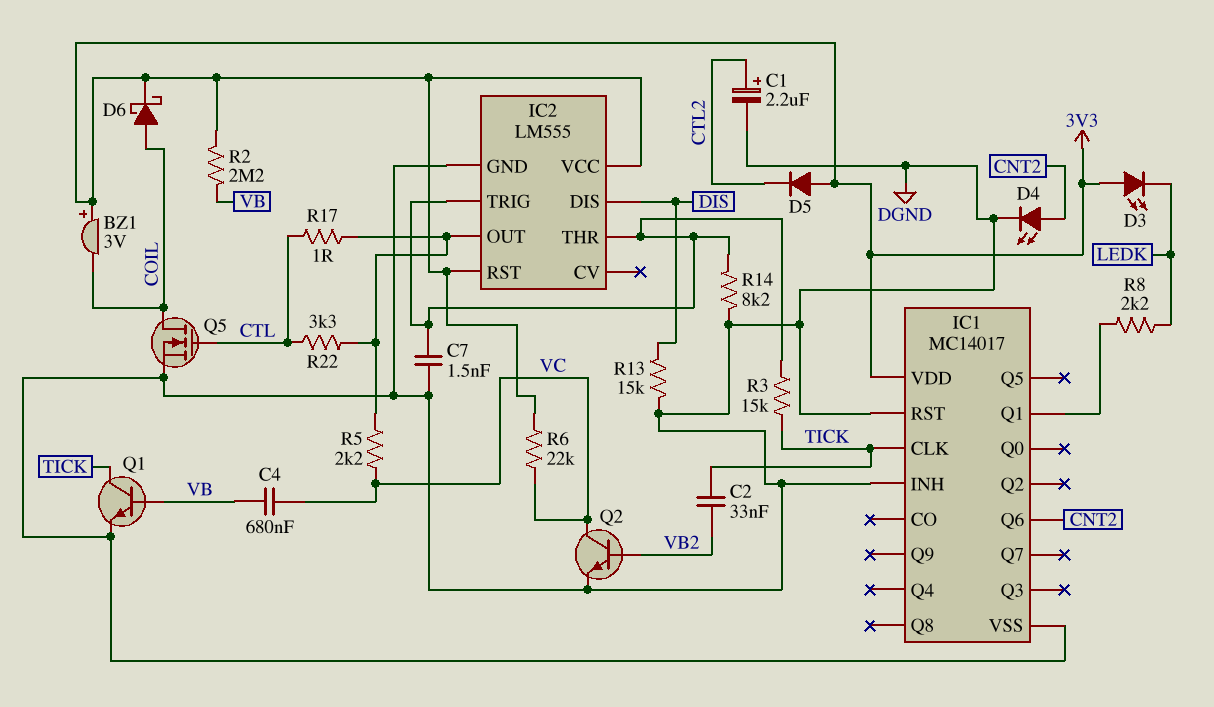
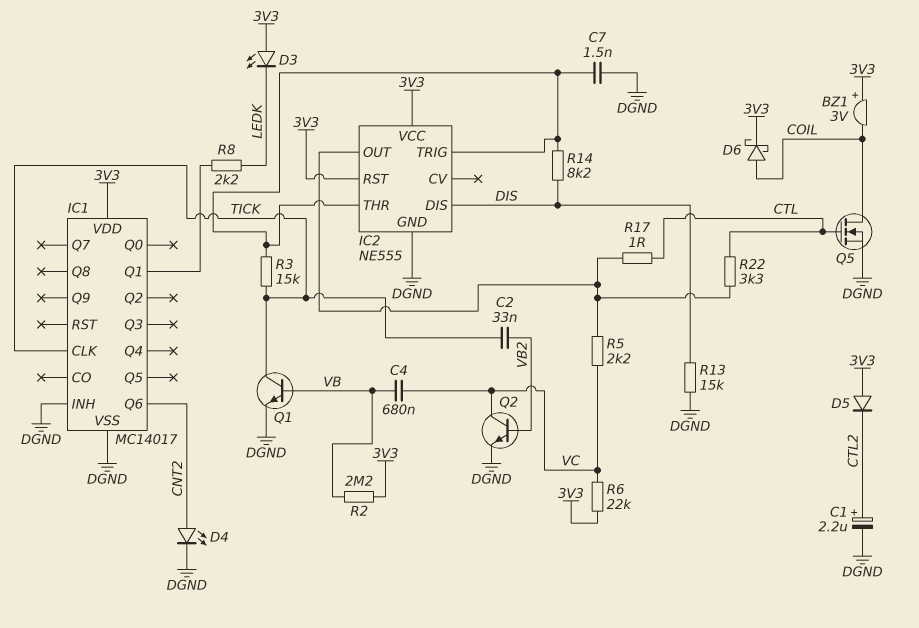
IC1 pin RST: DGND -> none
IC2: LM555 -> NE555
R14: 8.2k (DGND, IC2/THR) -> 8.2k (DIS, IC2/THR)

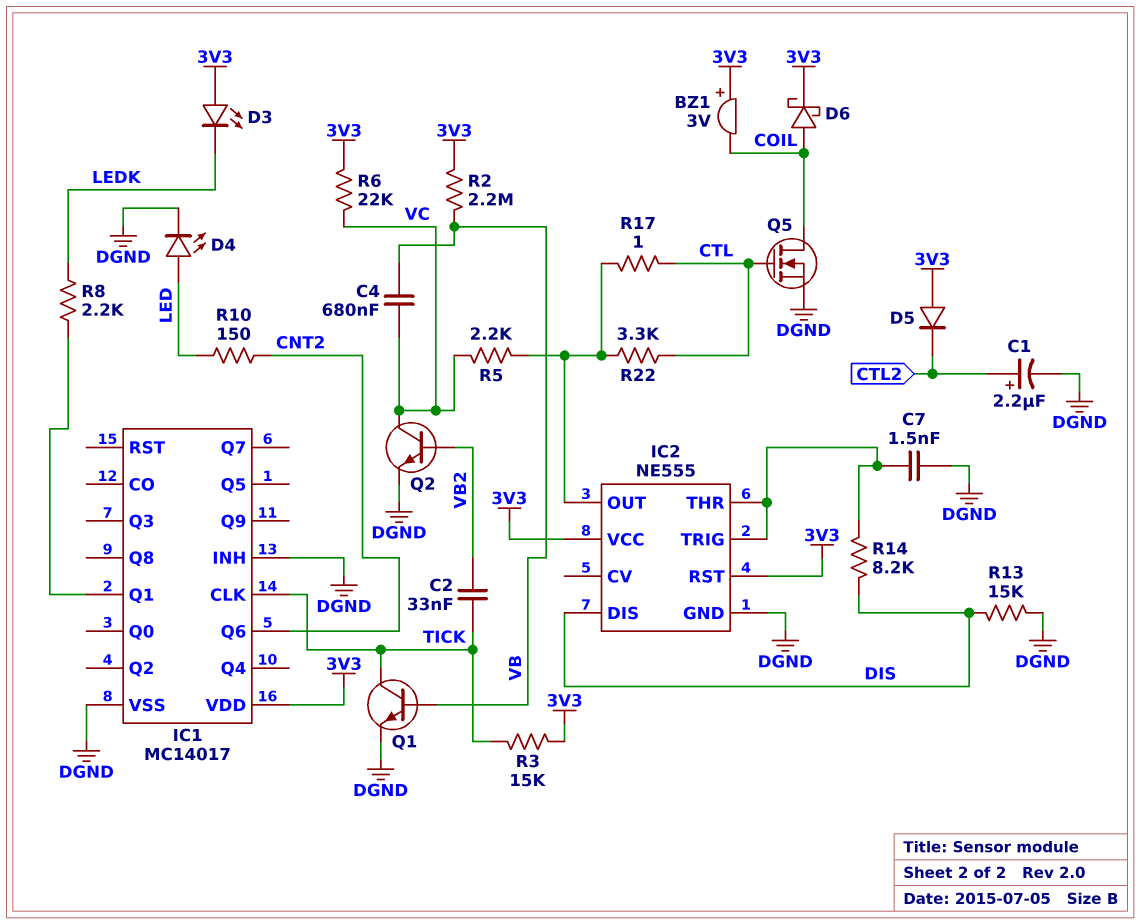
D4: LED (A CNT2, K DGND) -> LED (A LED, K DGND)
R3: 15k (IC2/THR, TICK) -> 15k (3V3, TICK)
R10: none -> 150 (CNT2, LED)

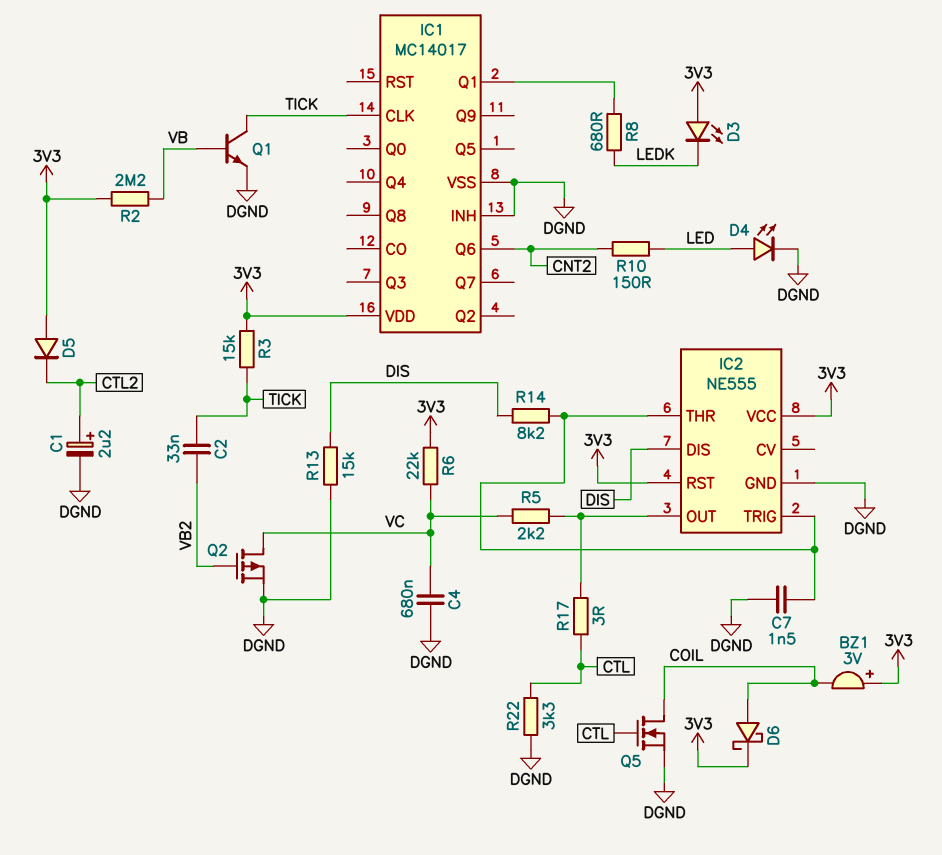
C4: 680nF (VB, VC) -> 680nF (DGND, VC)
Q2: NPN (B VB2, C VC, E DGND) -> PMOS (G VB2, D VC, S DGND)
R8: 2.2k (IC1/Q1, LEDK) -> 680 (IC1/Q1, LEDK)
R17: 1 (CTL, IC2/OUT) -> 3 (CTL, IC2/OUT)
R22: 3.3k (CTL, IC2/OUT) -> 3.3k (CTL, DGND)

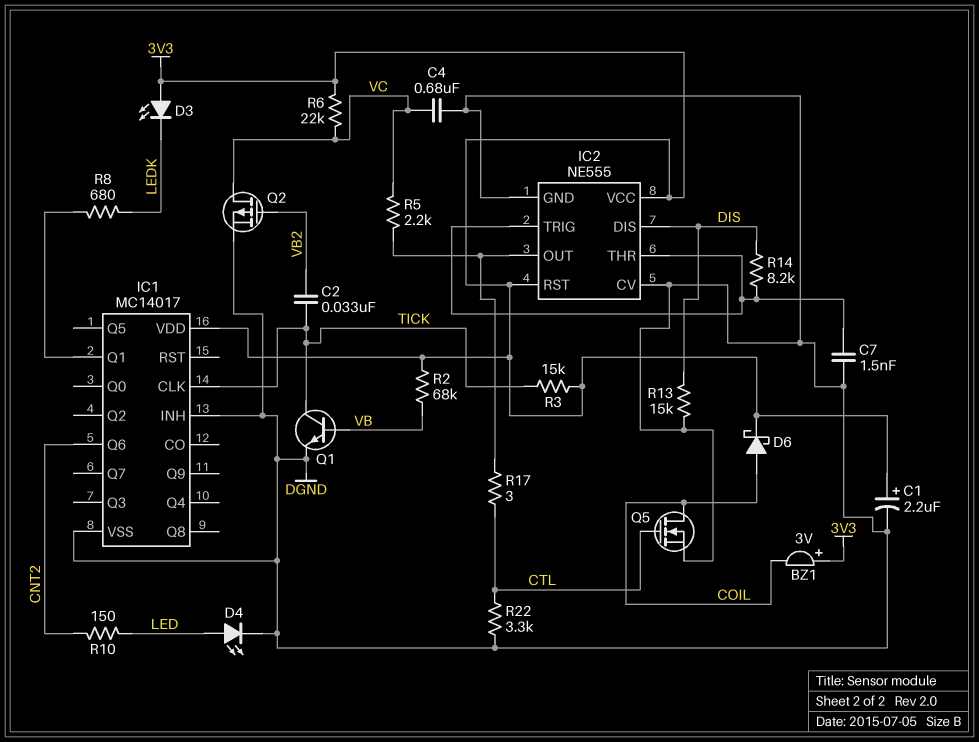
C1: 2.2uF (plus CTL2, minus DGND) -> 2.2uF (plus 3V3, minus DGND)
D5: diode (A 3V3, K CTL2) -> none
IC2 pin CV: none -> DGND
R2: 2.2M (3V3, VB) -> 68k (3V3, VB)

